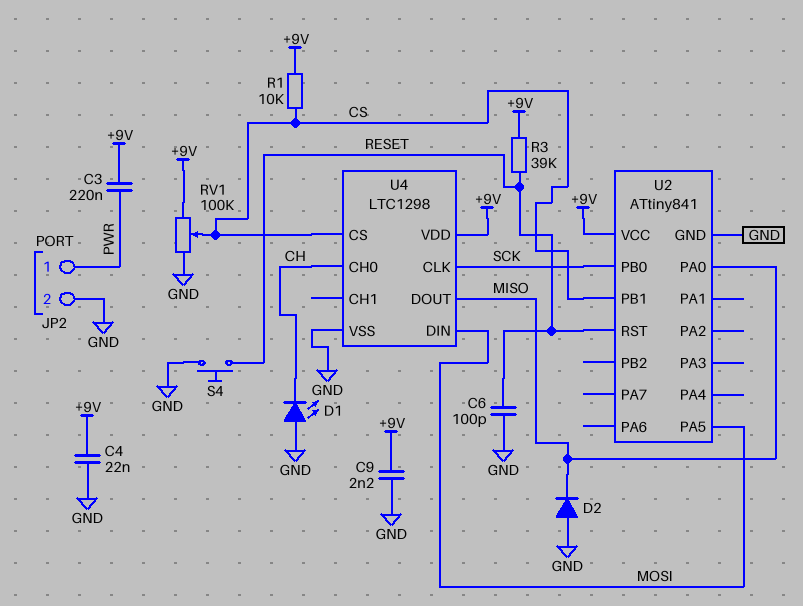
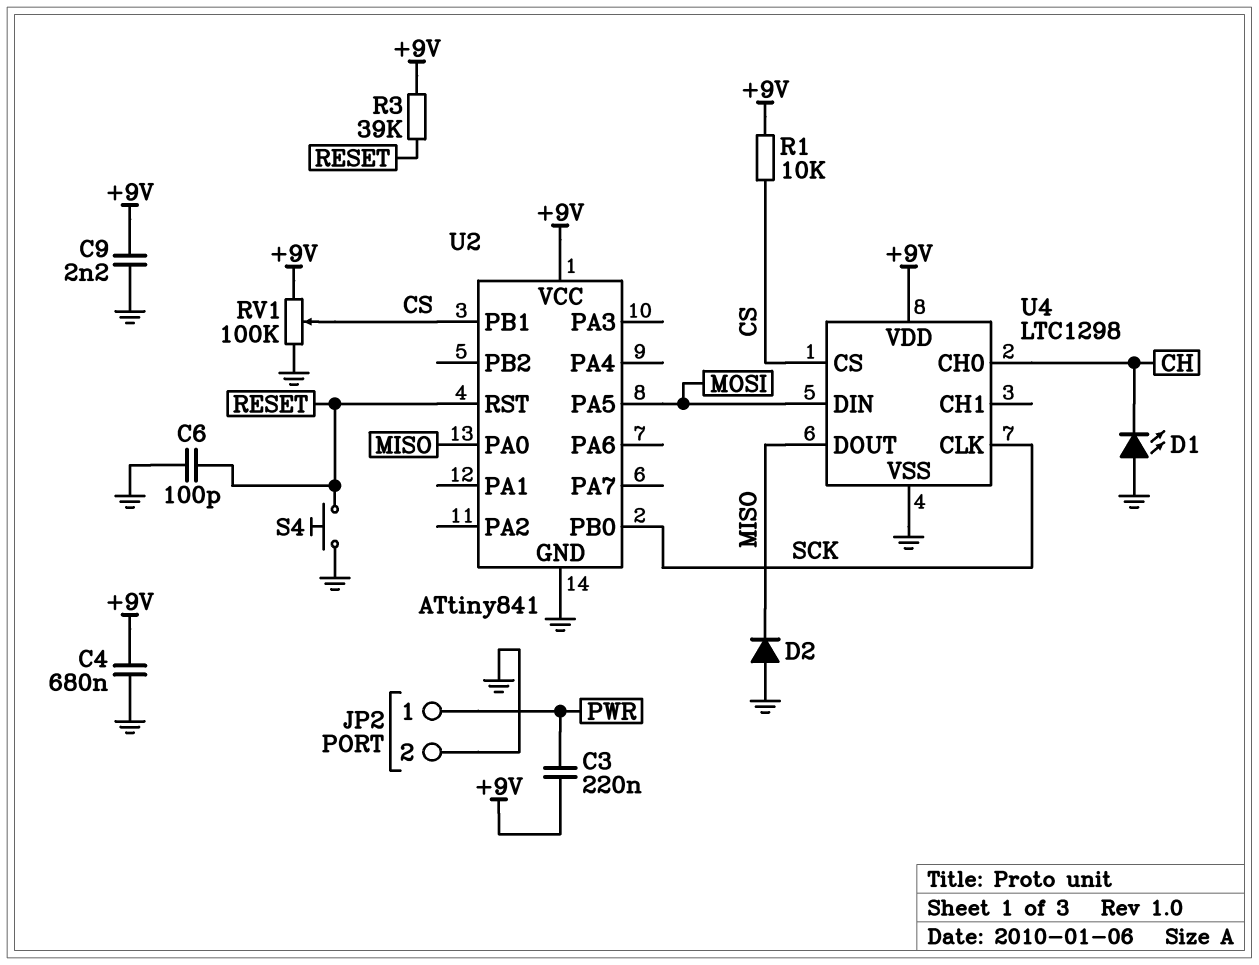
C4: 22nF (+9V, GND) -> 680nF (+9V, GND)

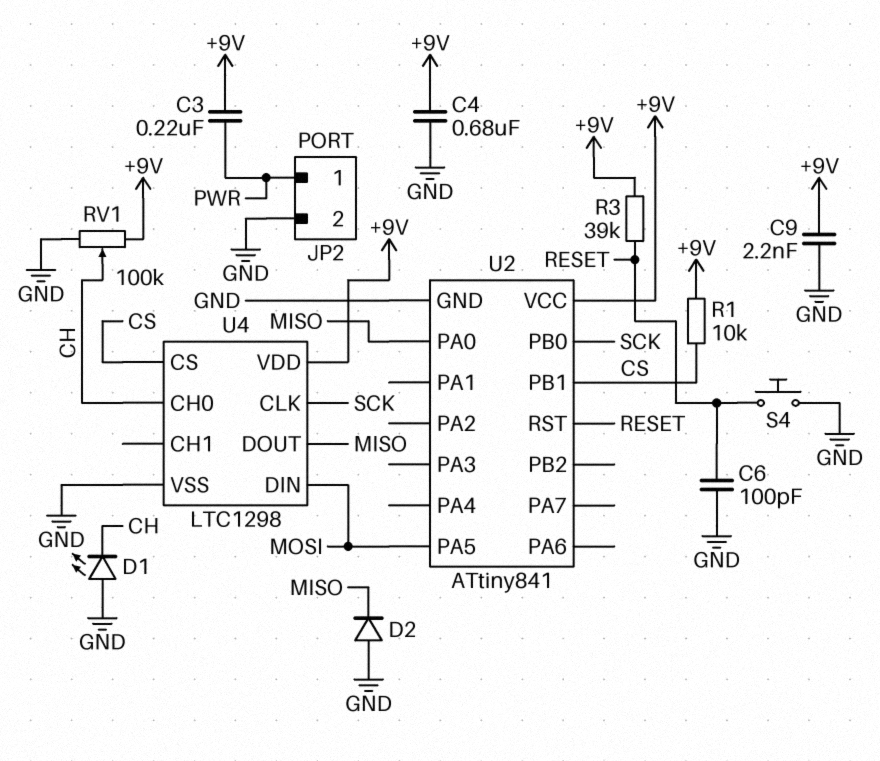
RV1: 100k (+9V, GND, wiper CS) -> 100k (+9V, GND, wiper CH)

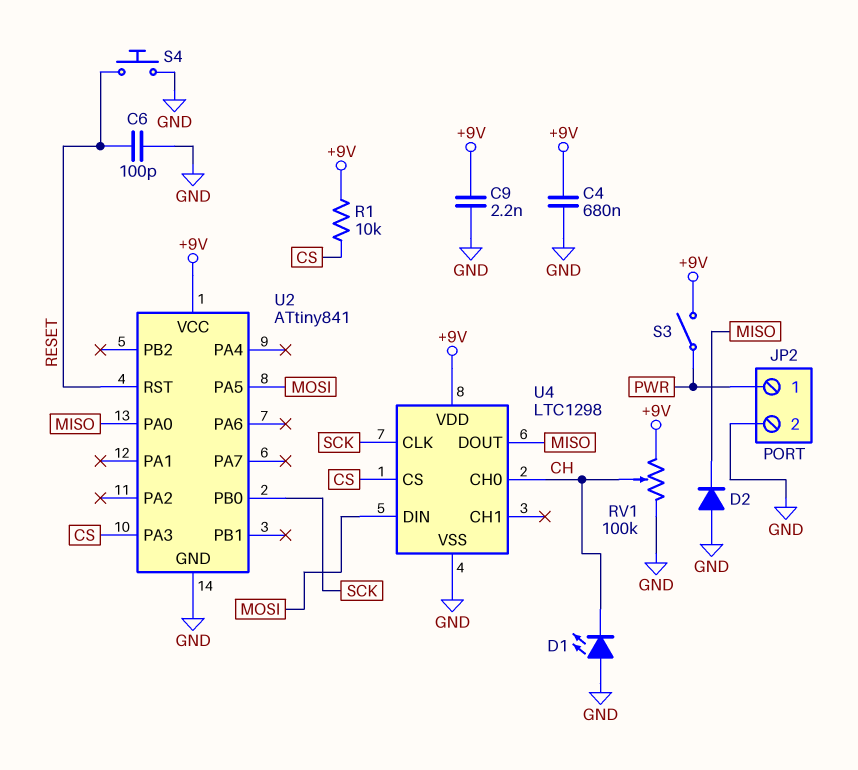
C3: 220nF (+9V, PWR) -> none
R3: 39k (+9V, RESET) -> none
S3: none -> switch (+9V, PWR)
U2 pin PA3: none -> CS
U2 pin PB1: CS -> none

